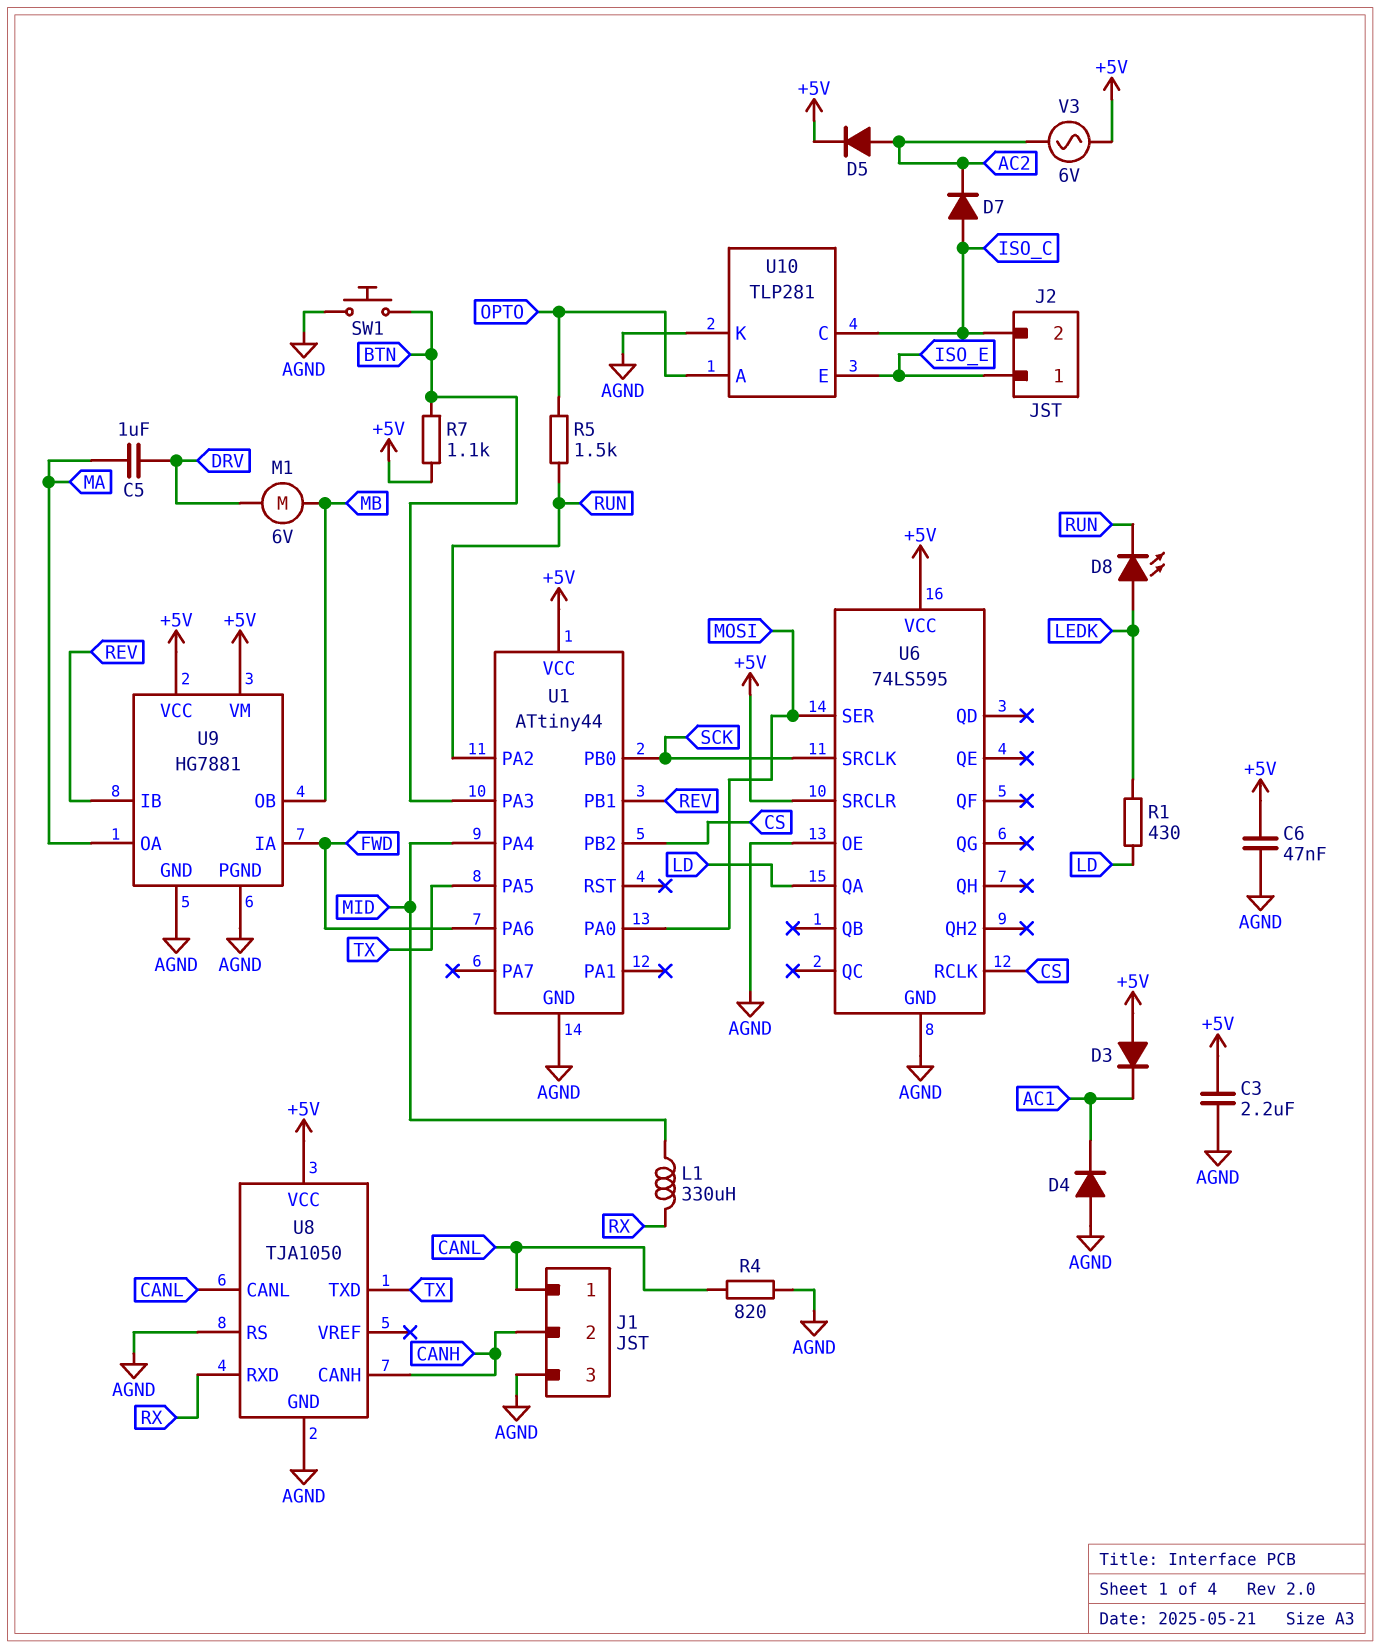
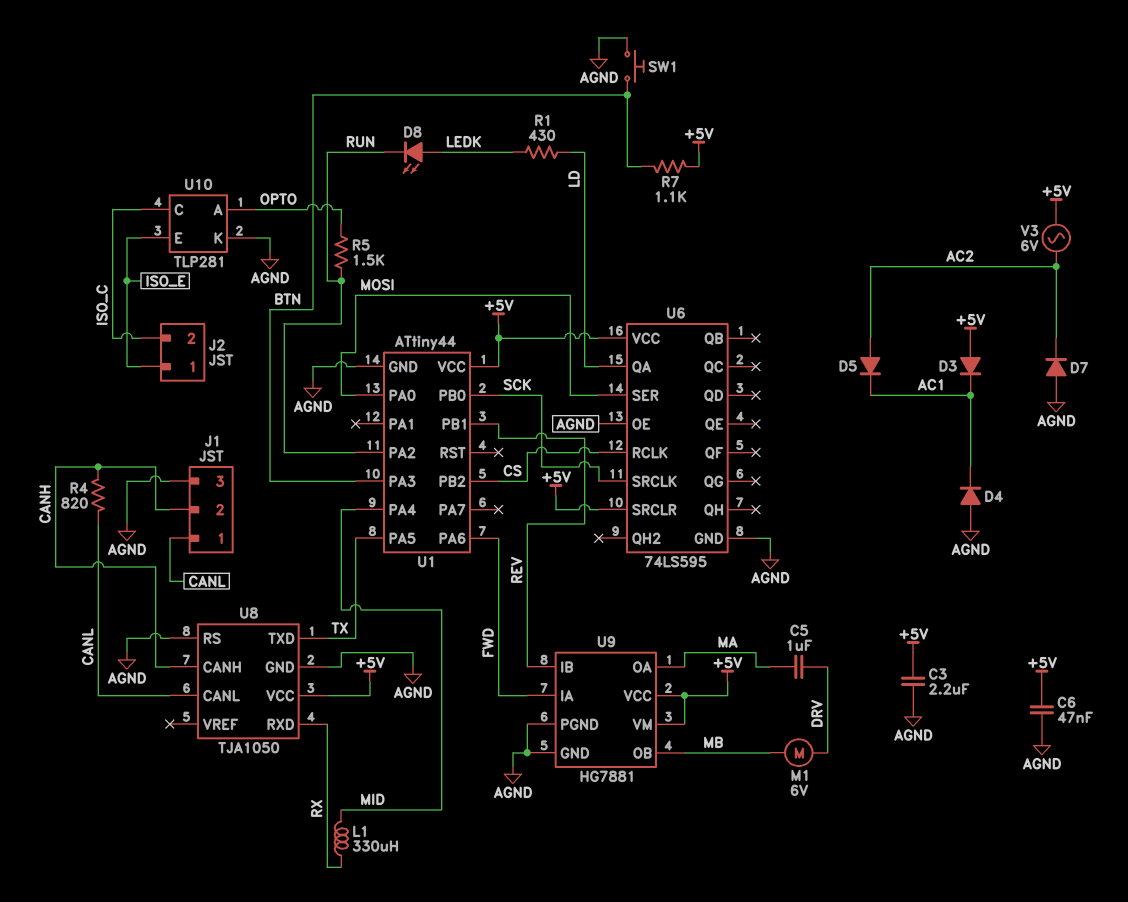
D5: diode (A AC2, K +5V) -> diode (A AC2, K AC1)
D7: diode (A ISO_C, K AC2) -> diode (A AGND, K AC2)
R4: 820 (AGND, CANL) -> 820 (CANH, CANL)

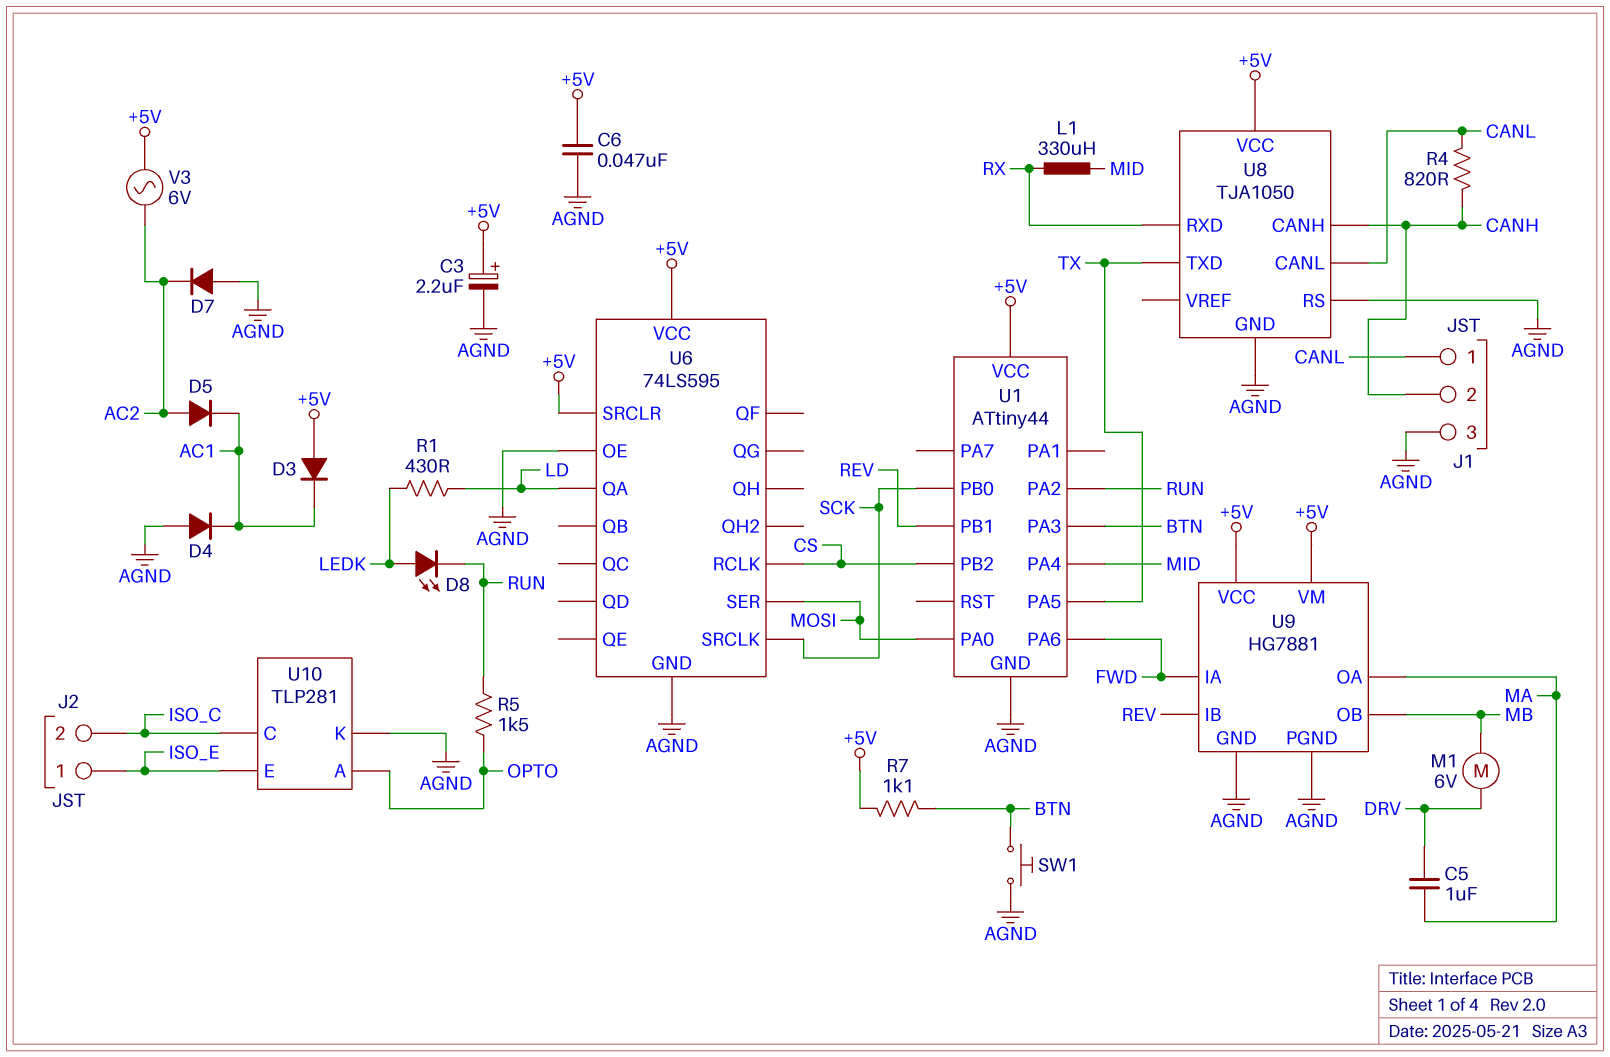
C3: 2.2uF (+5V, AGND) -> 2.2uF (plus +5V, minus AGND)

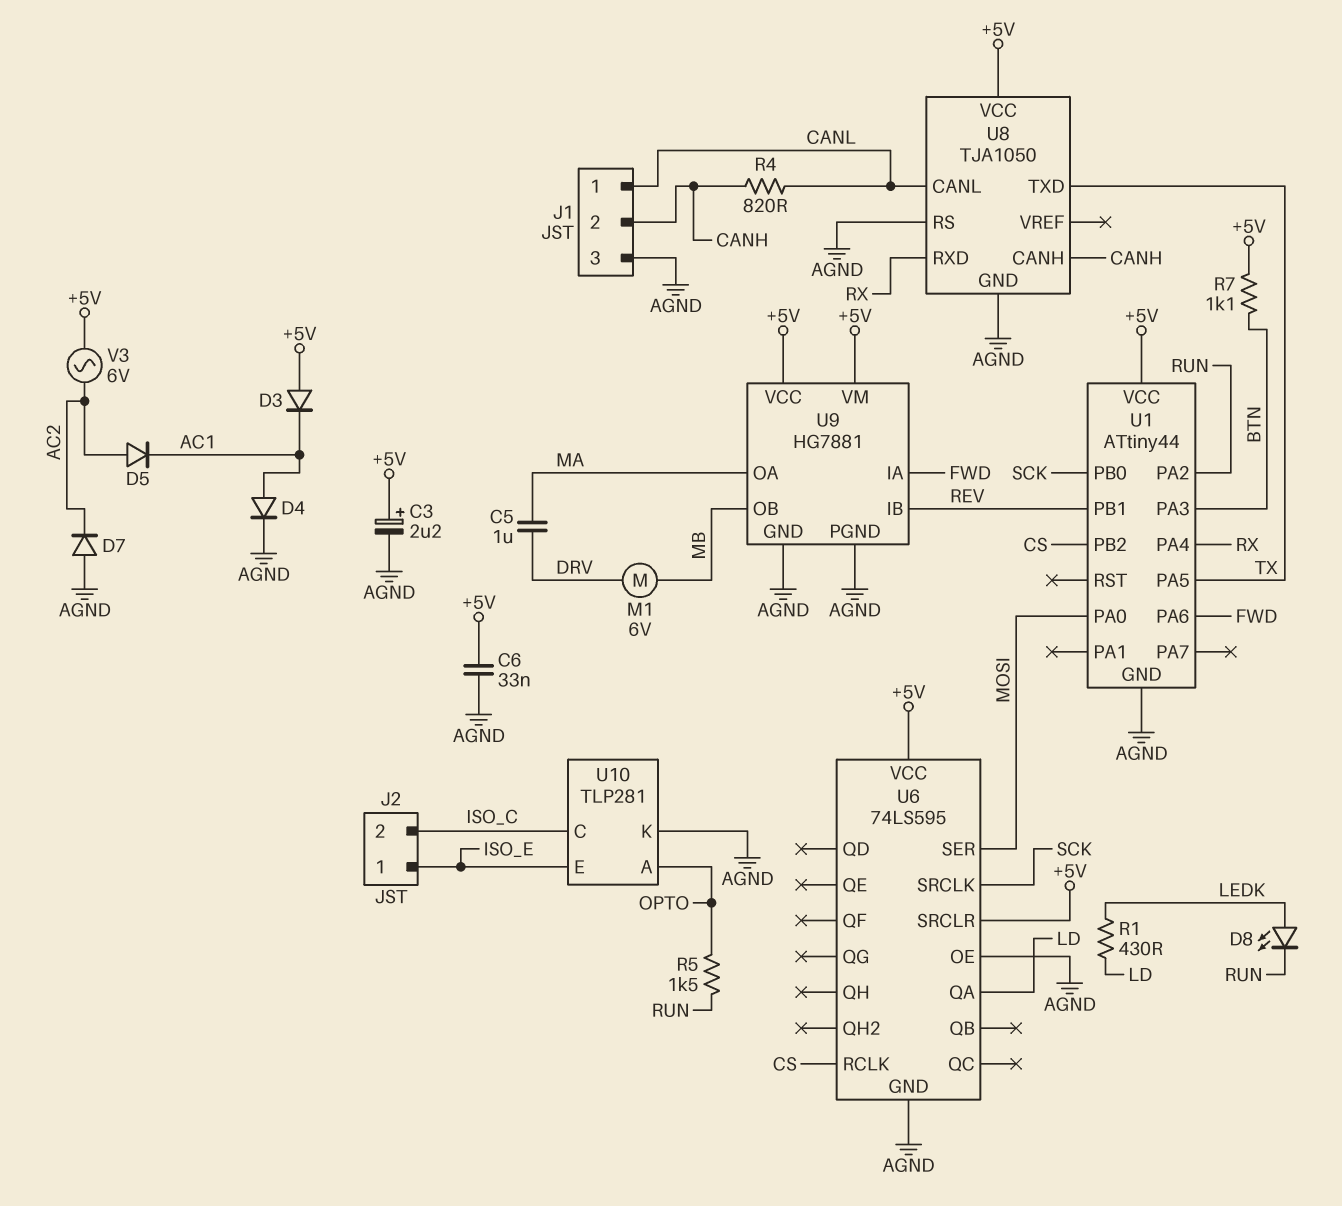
C6: 47nF (+5V, AGND) -> 33nF (+5V, AGND)
D4: diode (A AGND, K AC1) -> diode (A AC1, K AGND)
L1: 330uH (MID, RX) -> none
SW1: button (AGND, BTN) -> none
U1 pin PA4: MID -> RX

